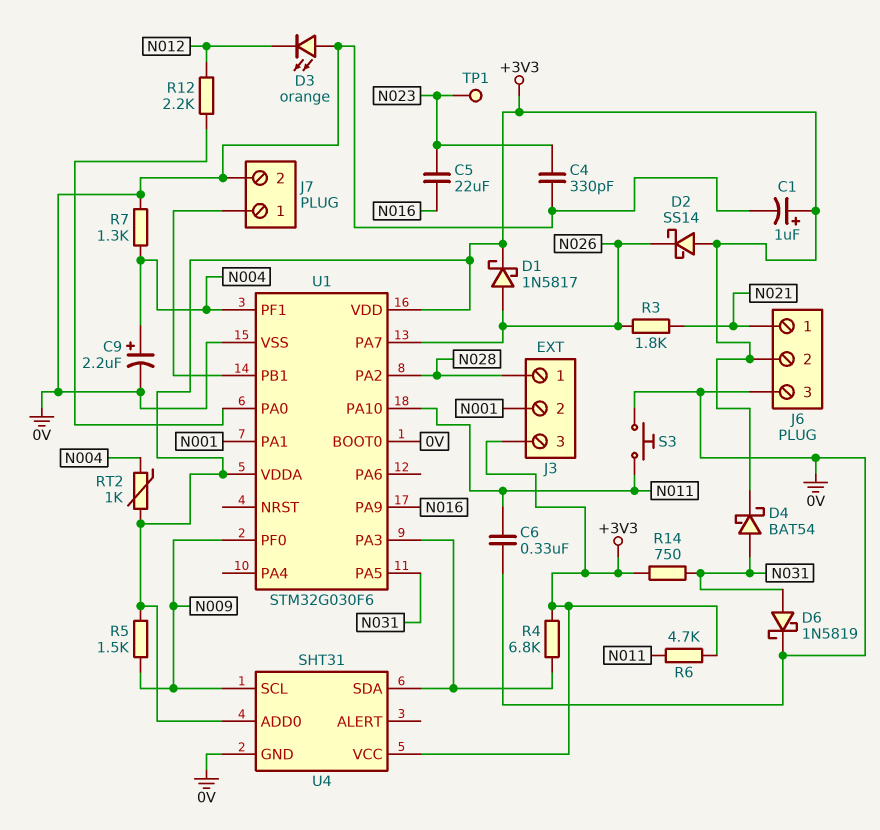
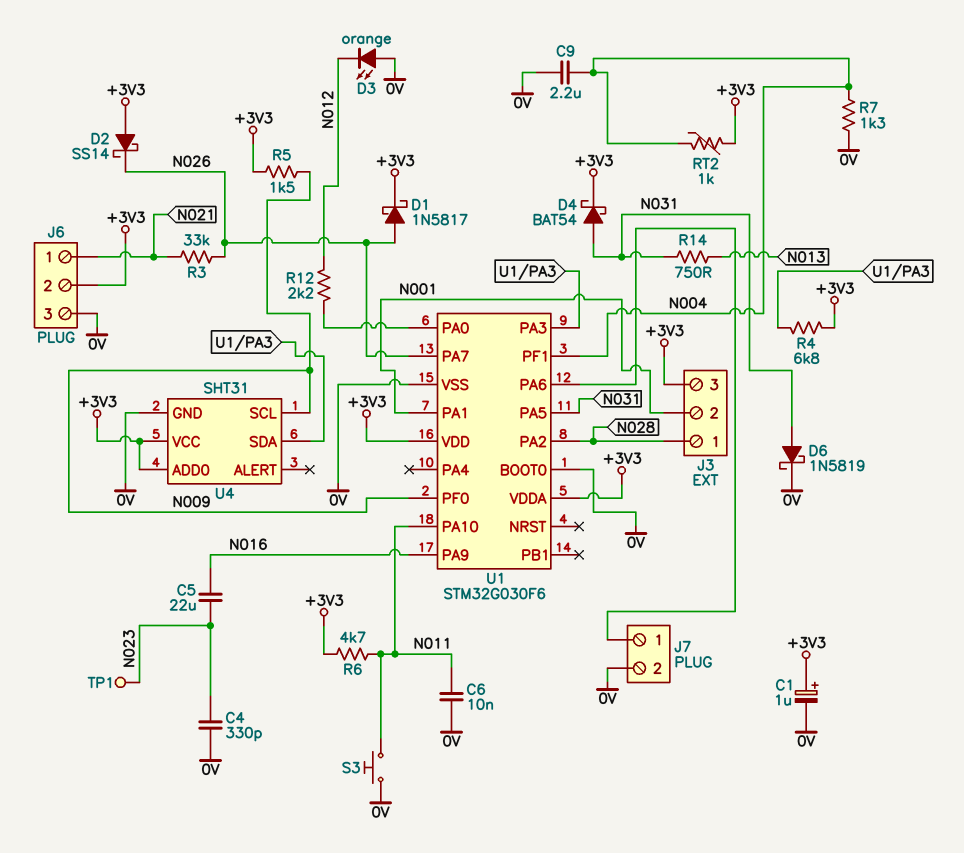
C6: 330nF (0V, N011) -> 10nF (0V, N011)
C9: 2.2uF (plus N004, minus 0V) -> 2.2uF (0V, N004)
R3: 1.8k (N021, N026) -> 33k (N021, N026)
R14: 750 (+3V3, N031) -> 750 (N013, N031)
U1 pin PA6: none -> J7/1
U1 pin PB1: J7/1 -> none

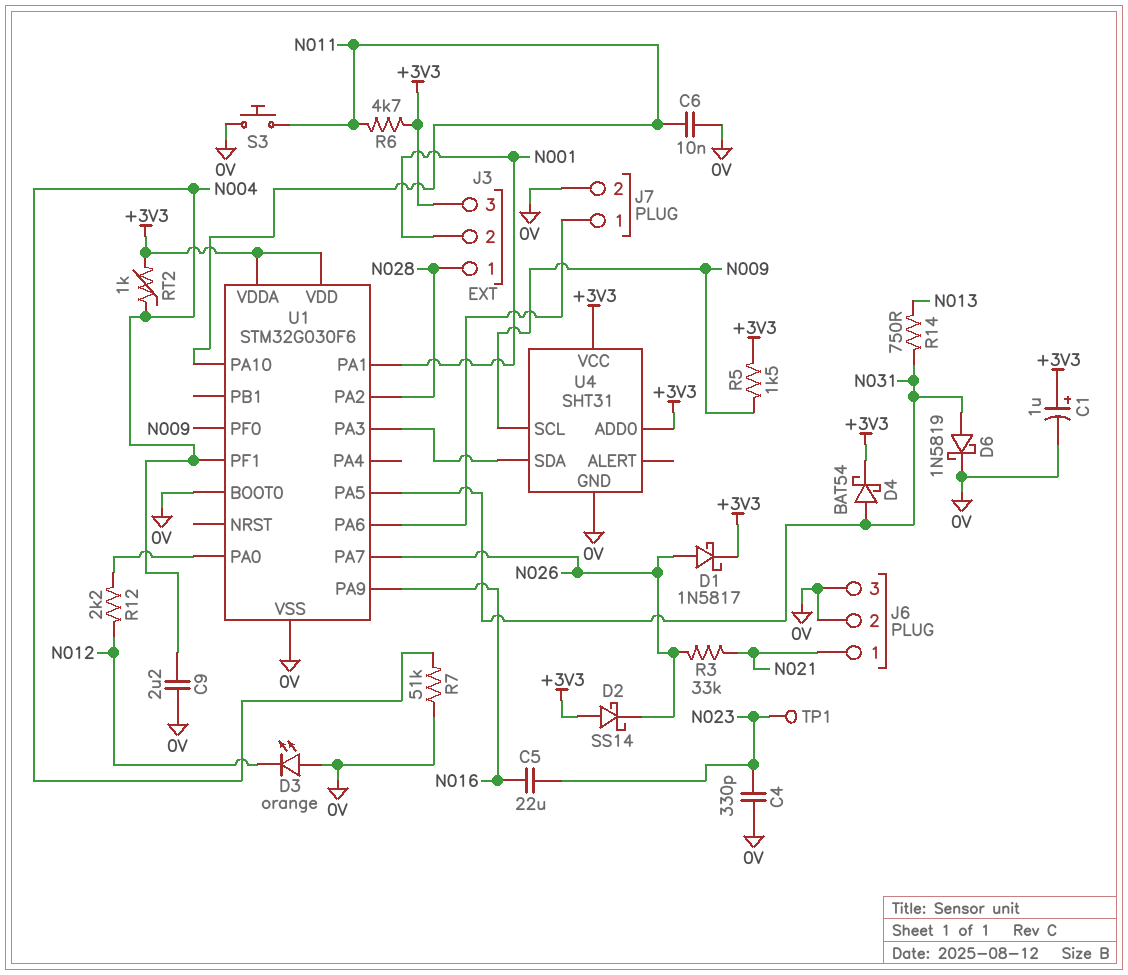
J6 pin 2: +3V3 -> 0V
R4: 6.8k (+3V3, U1/PA3) -> none
R7: 1.3k (0V, N004) -> 51k (0V, N004)

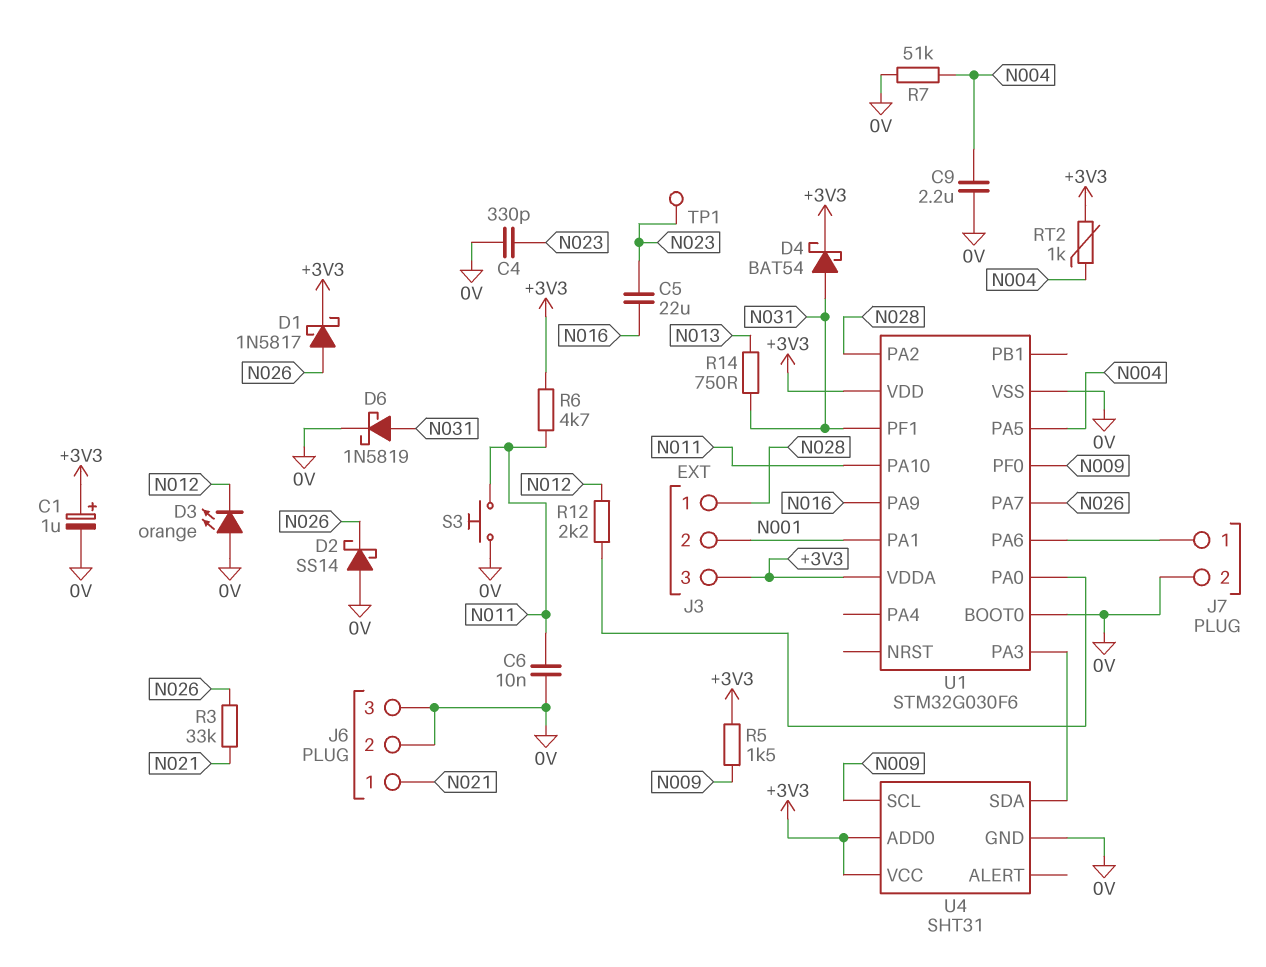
D2: schottky SS14 (A +3V3, K N026) -> schottky SS14 (A 0V, K N026)
U1 pin PA5: N031 -> N004
U1 pin PF1: N004 -> N031

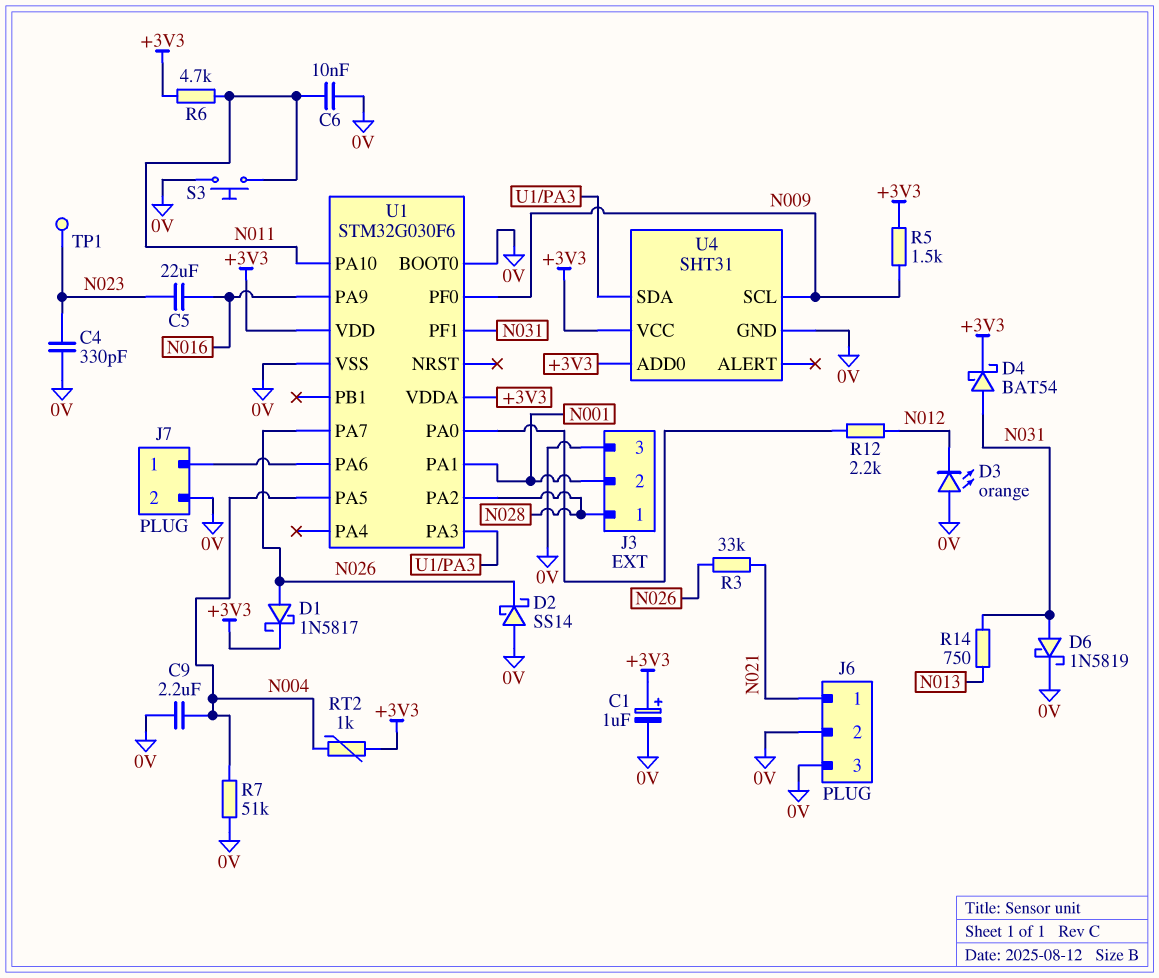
J3 pin 3: +3V3 -> 0V

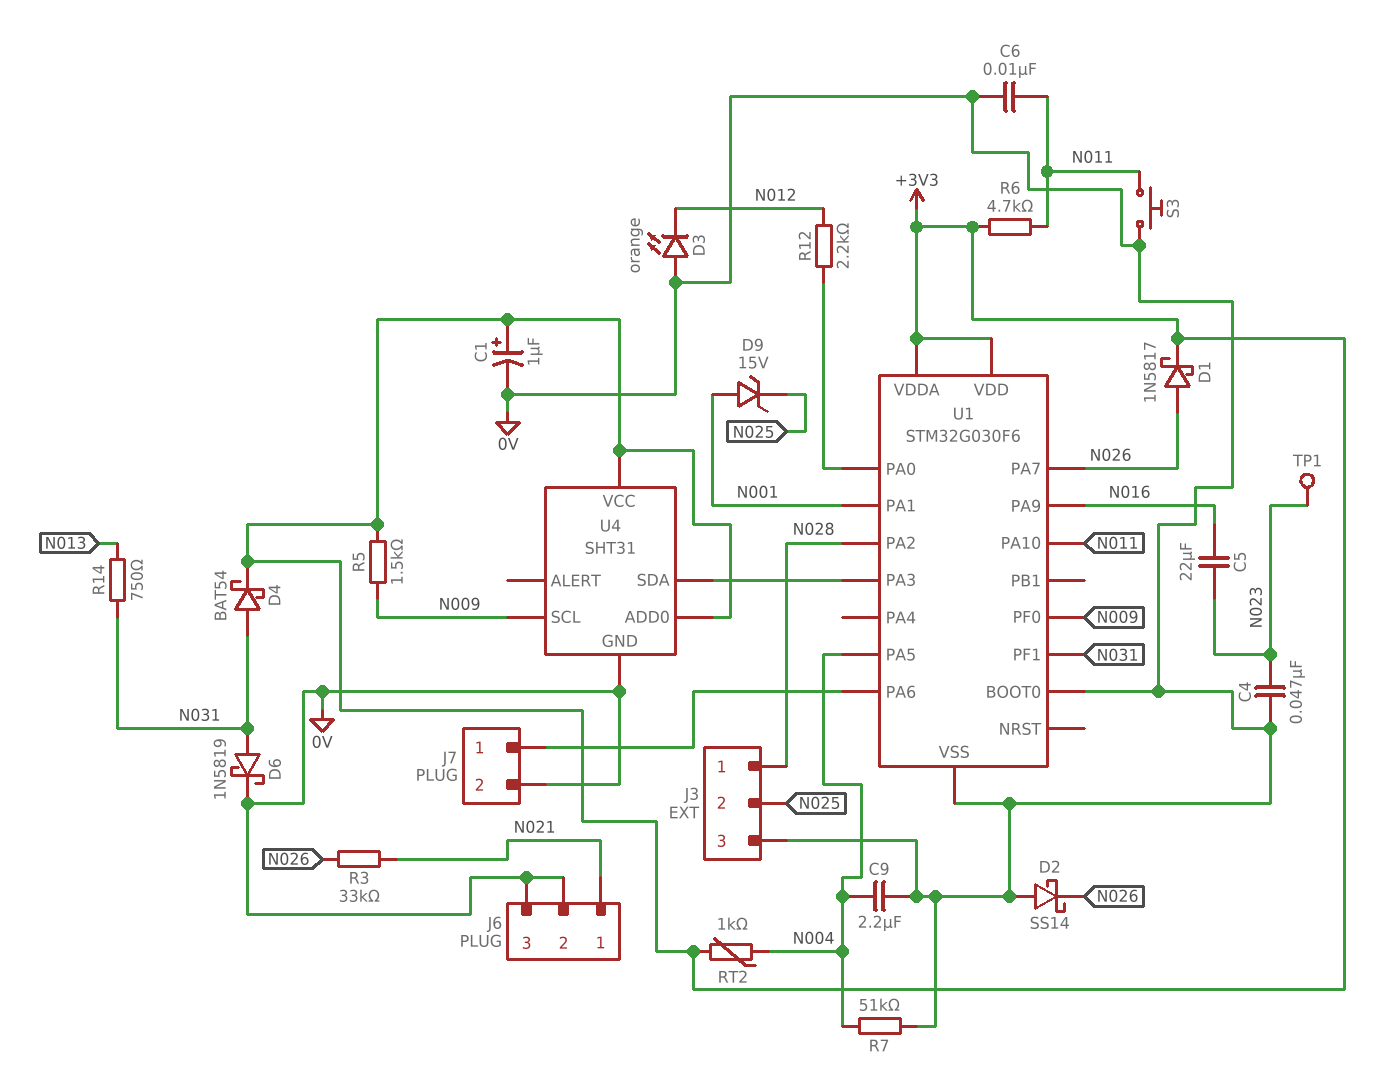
C4: 330pF (0V, N023) -> 47nF (0V, N023)
D9: none -> zener 15V (A N001, K N025)
J3 pin 2: N001 -> N025

